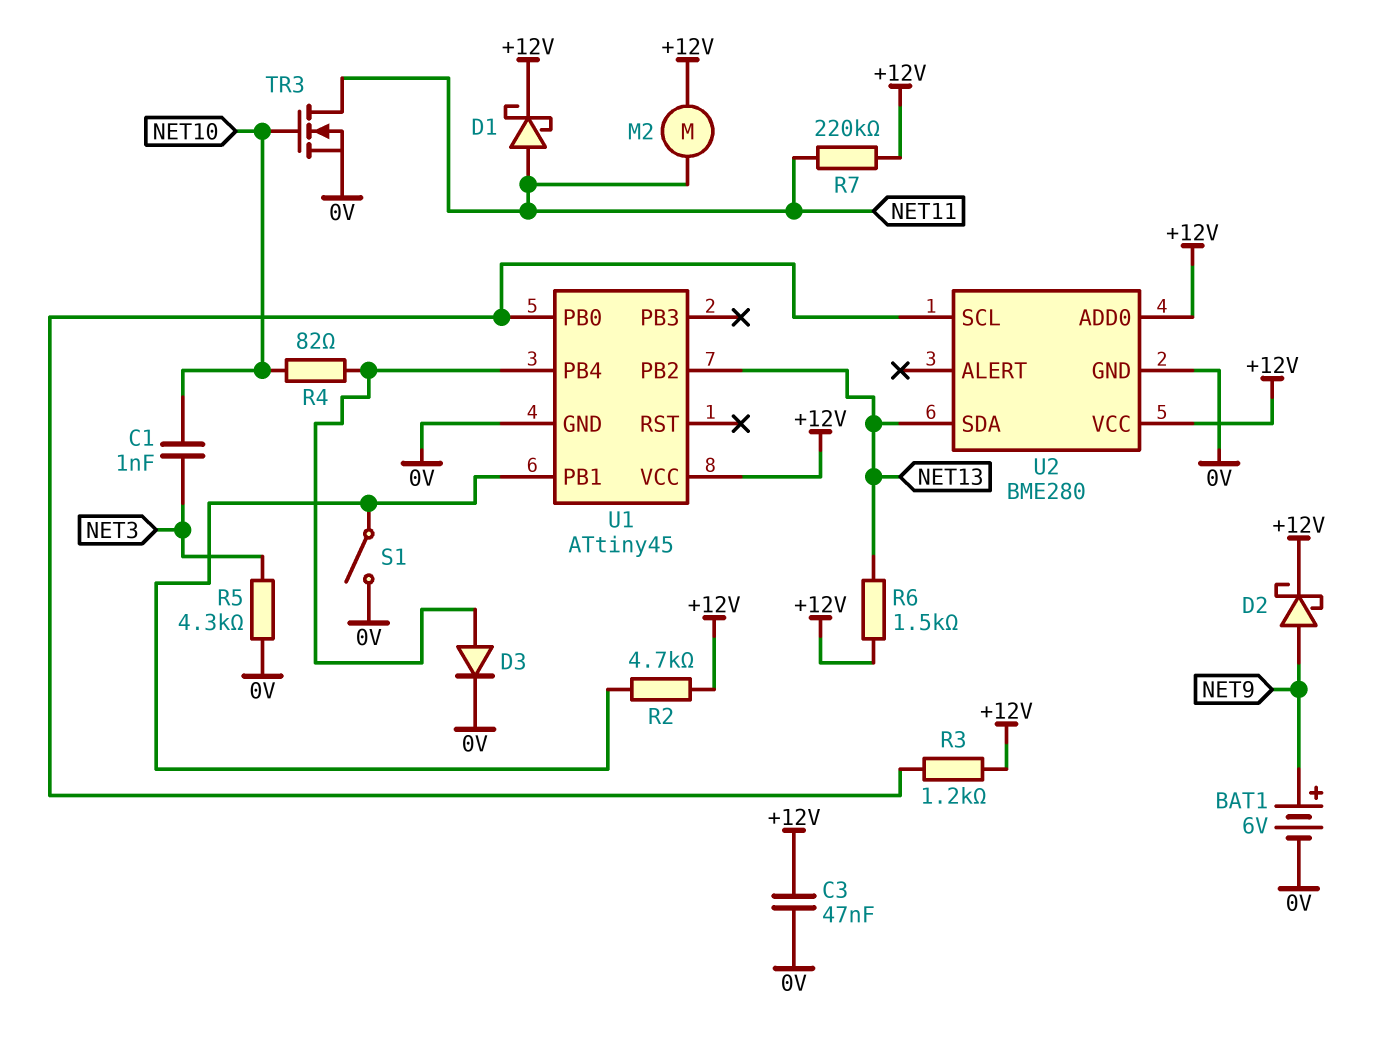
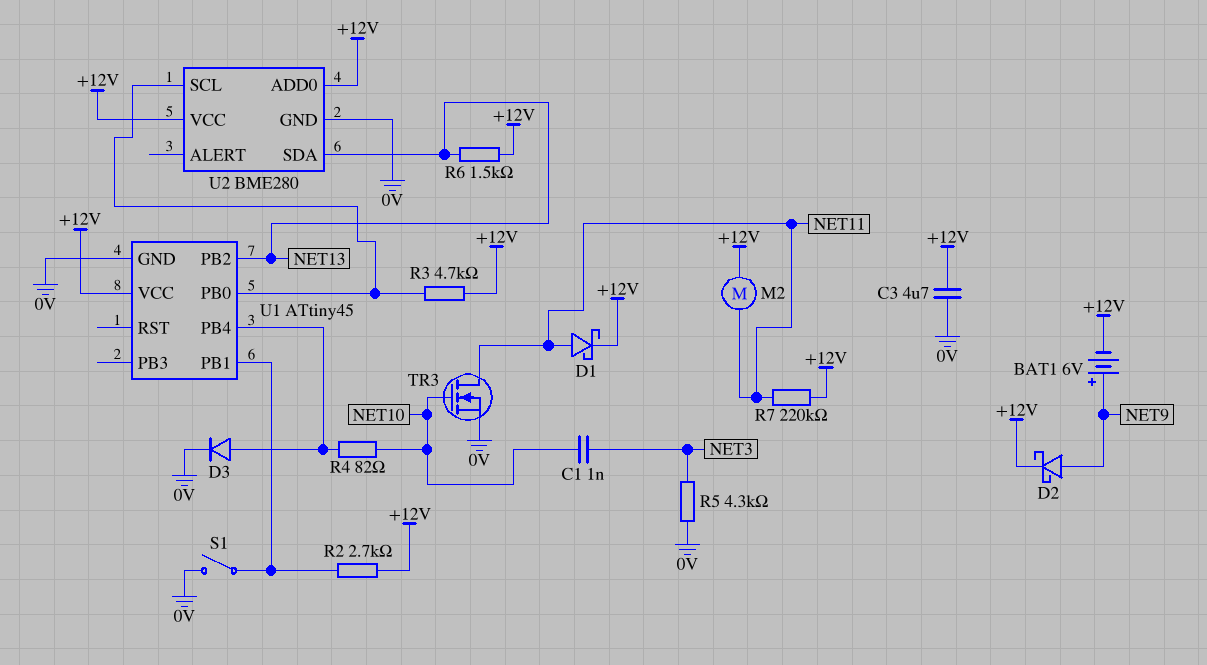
BAT1: 6V (plus NET9, minus 0V) -> 6V (plus NET9, minus +12V)
C3: 47nF (+12V, 0V) -> 4.7uF (+12V, 0V)
R2: 4.7k (+12V, U1/PB1) -> 2.7k (+12V, U1/PB1)
R3: 1.2k (+12V, U1/PB0) -> 4.7k (+12V, U1/PB0)

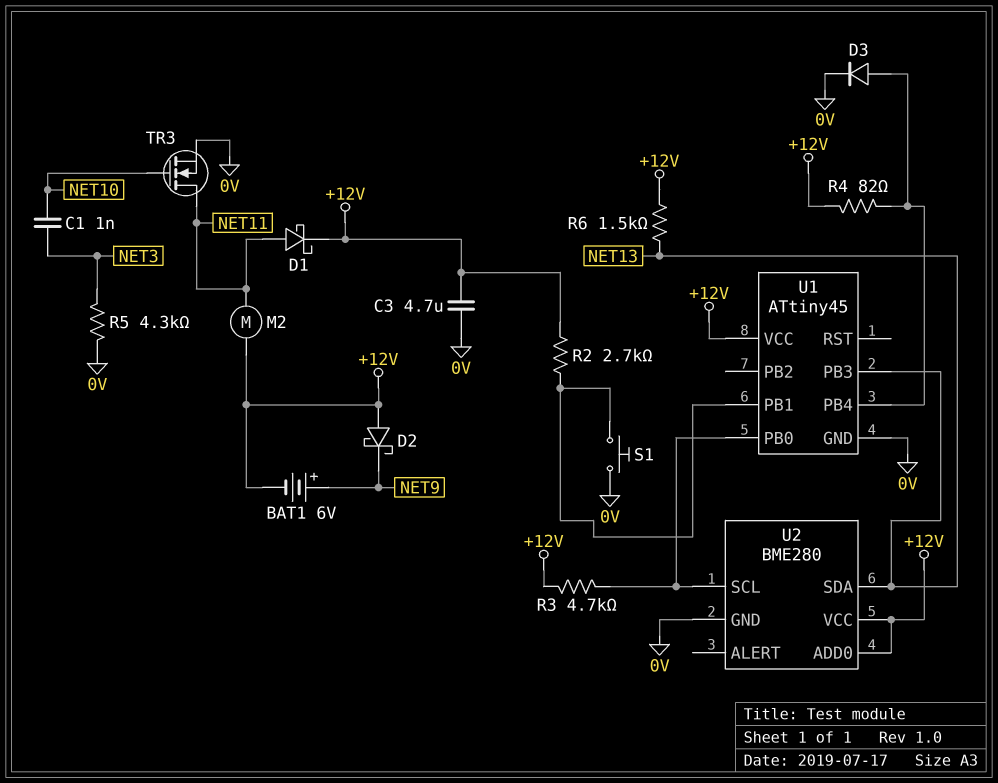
D2: schottky (A NET9, K +12V) -> schottky (A +12V, K NET9)
R4: 82 (NET10, U1/PB4) -> 82 (+12V, U1/PB4)
R7: 220k (+12V, NET11) -> none
S1: switch (0V, U1/PB1) -> button (0V, U1/PB1)
U1 pin PB2: NET13 -> none
U1 pin PB3: none -> NET13

